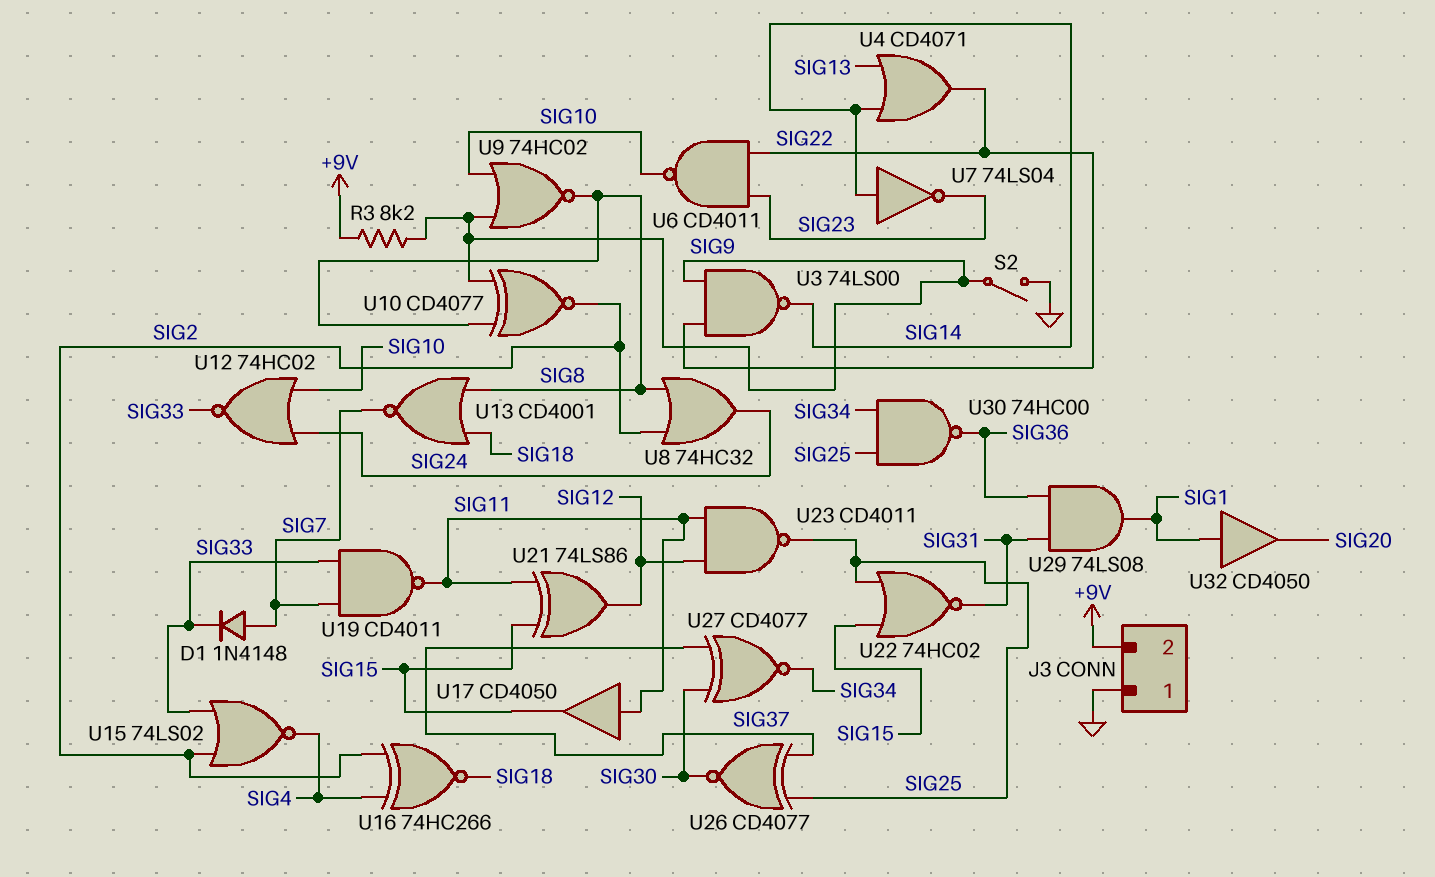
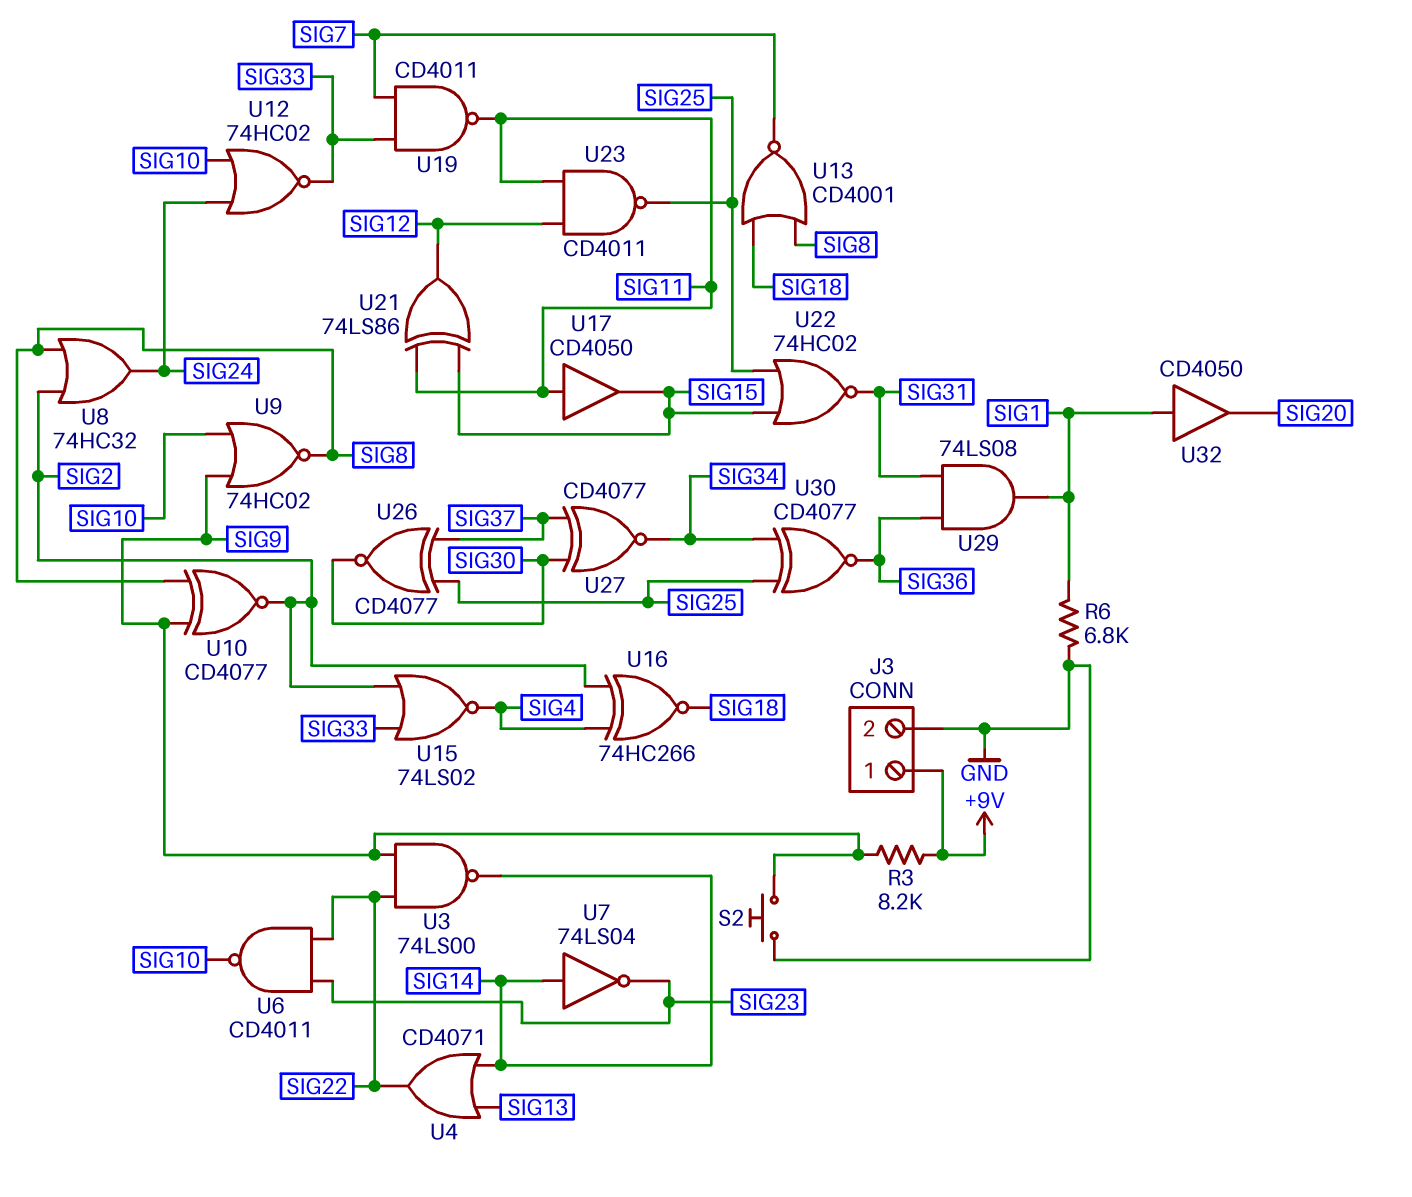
D1: diode 1N4148 (A SIG7, K SIG33) -> none
J3 pin 1: GND -> +9V
J3 pin 2: +9V -> GND
R6: none -> 6.8k (GND, SIG1)
S2: switch (GND, SIG9) -> button (GND, SIG9)
U30: NAND 74HC00 (in SIG25, in SIG34, out SIG36) -> XNOR CD4077 (in SIG25, in SIG34, out SIG36)

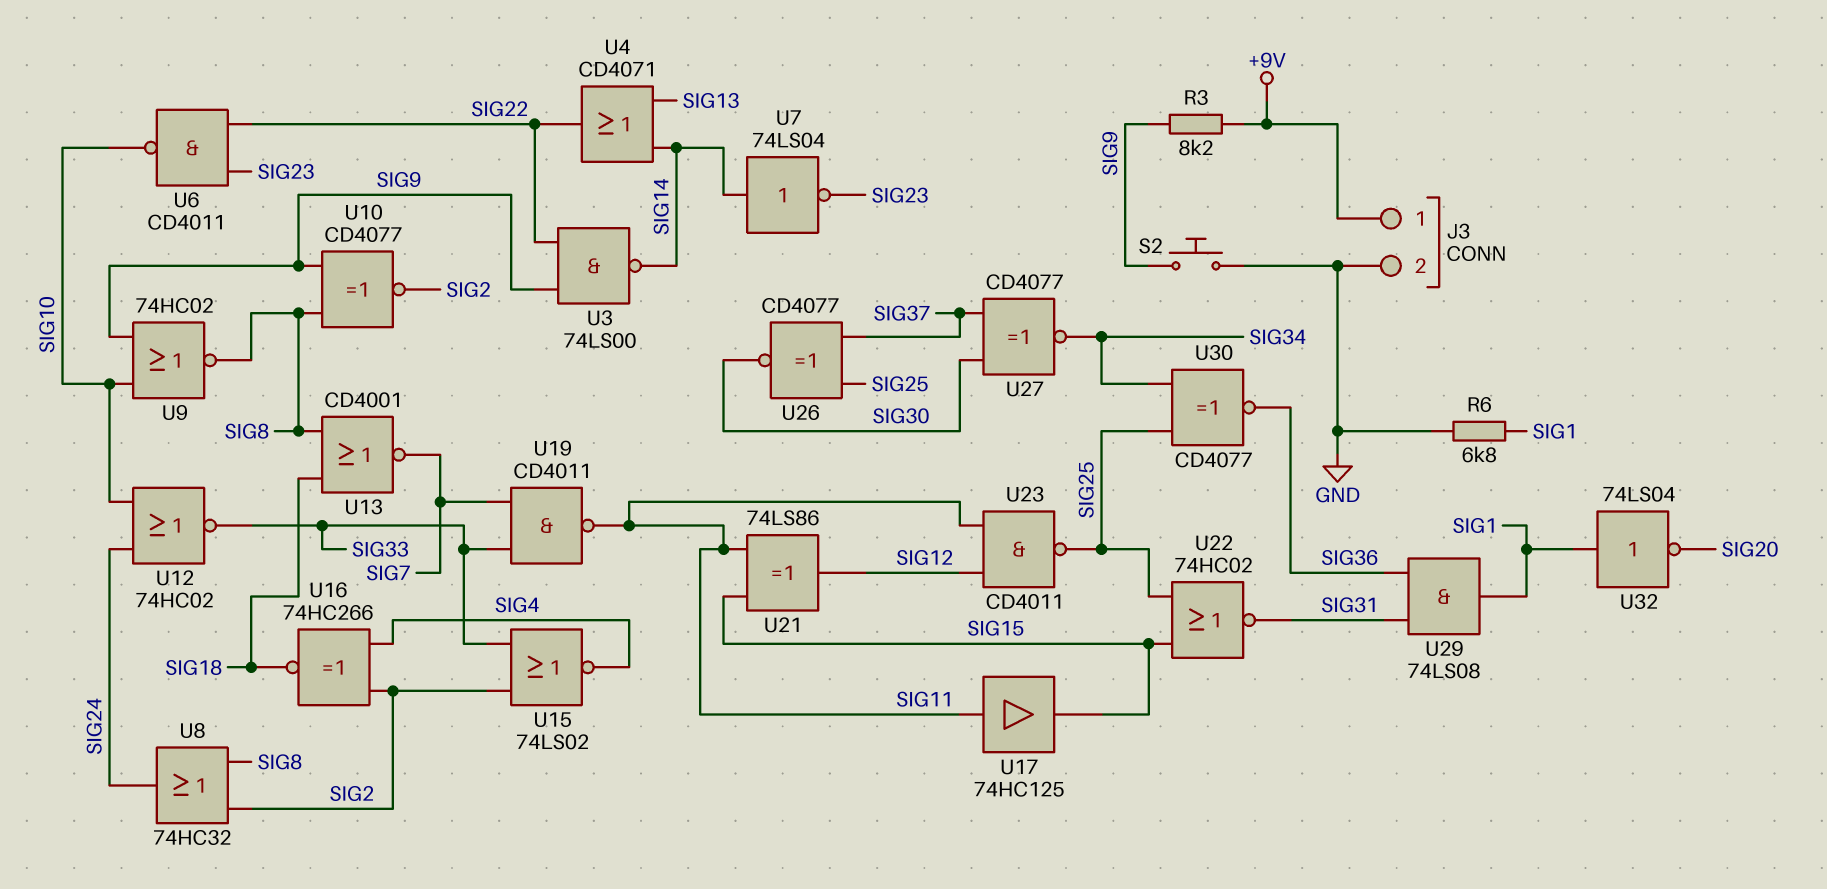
U17: buffer CD4050 (in SIG11, out SIG15) -> buffer 74HC125 (in SIG11, out SIG15)
U32: buffer CD4050 (in SIG1, out SIG20) -> NOT 74LS04 (in SIG1, out SIG20)

